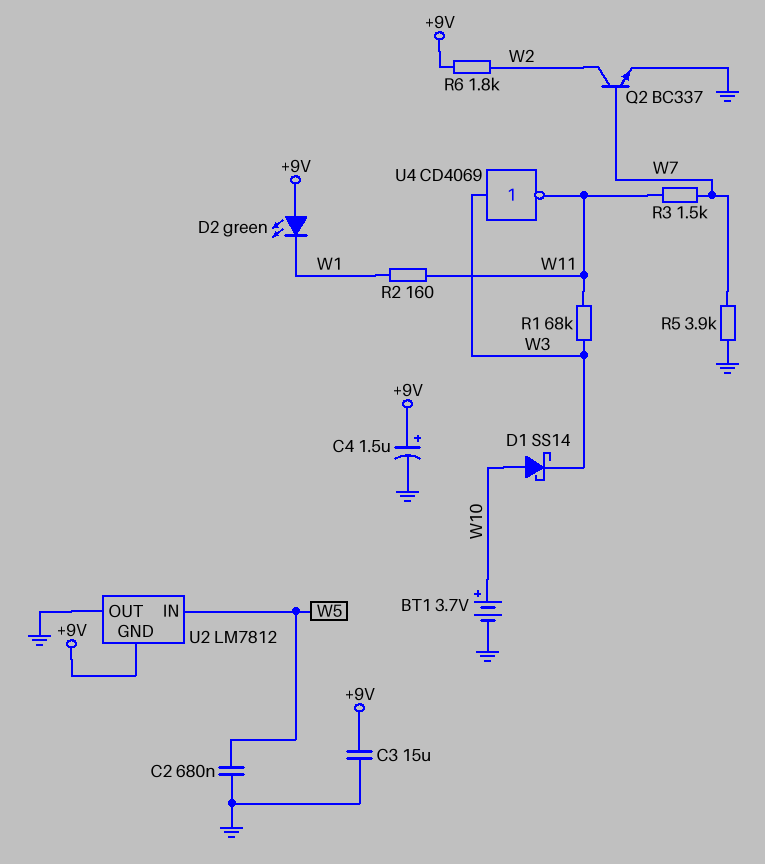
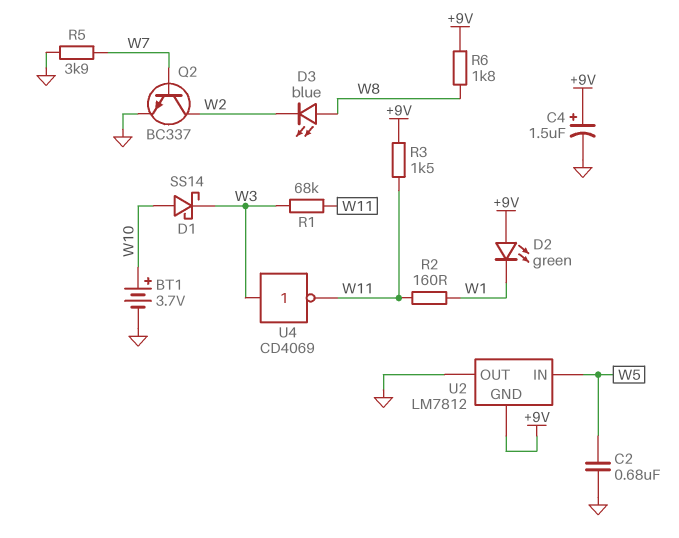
C3: 15uF (+9V, GND) -> none
D3: none -> LED blue (A W8, K W2)
R3: 1.5k (W7, W11) -> 1.5k (+9V, W11)
R6: 1.8k (+9V, W2) -> 1.8k (+9V, W8)

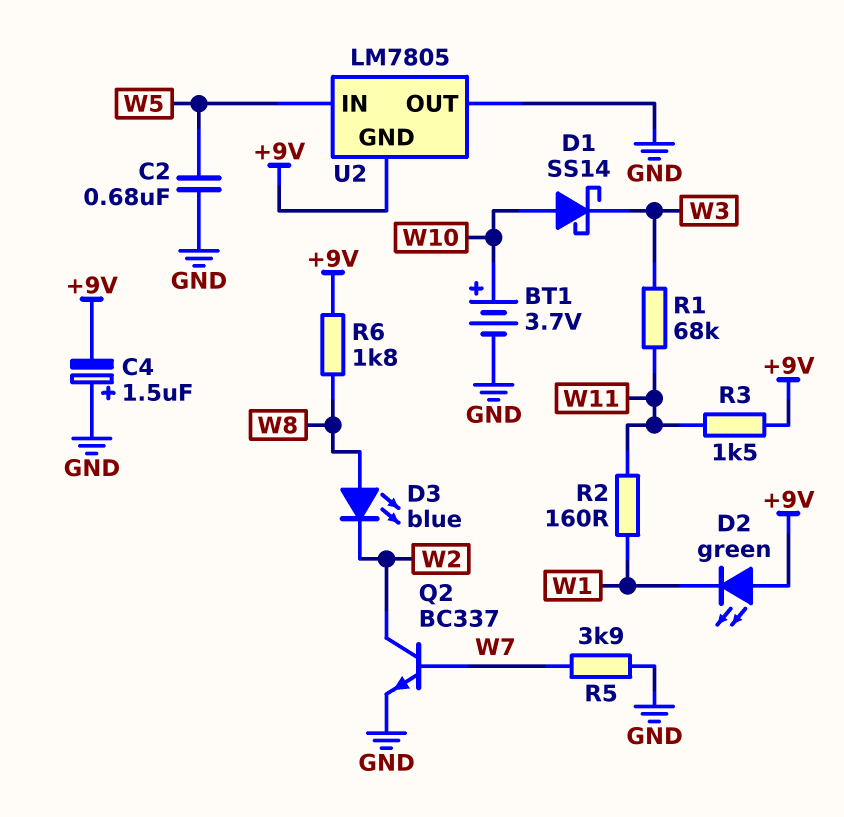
C4: 1.5uF (plus +9V, minus GND) -> 1.5uF (plus GND, minus +9V)
U2: LM7812 -> LM7805
U4: NOT CD4069 (in W3, out W11) -> none

